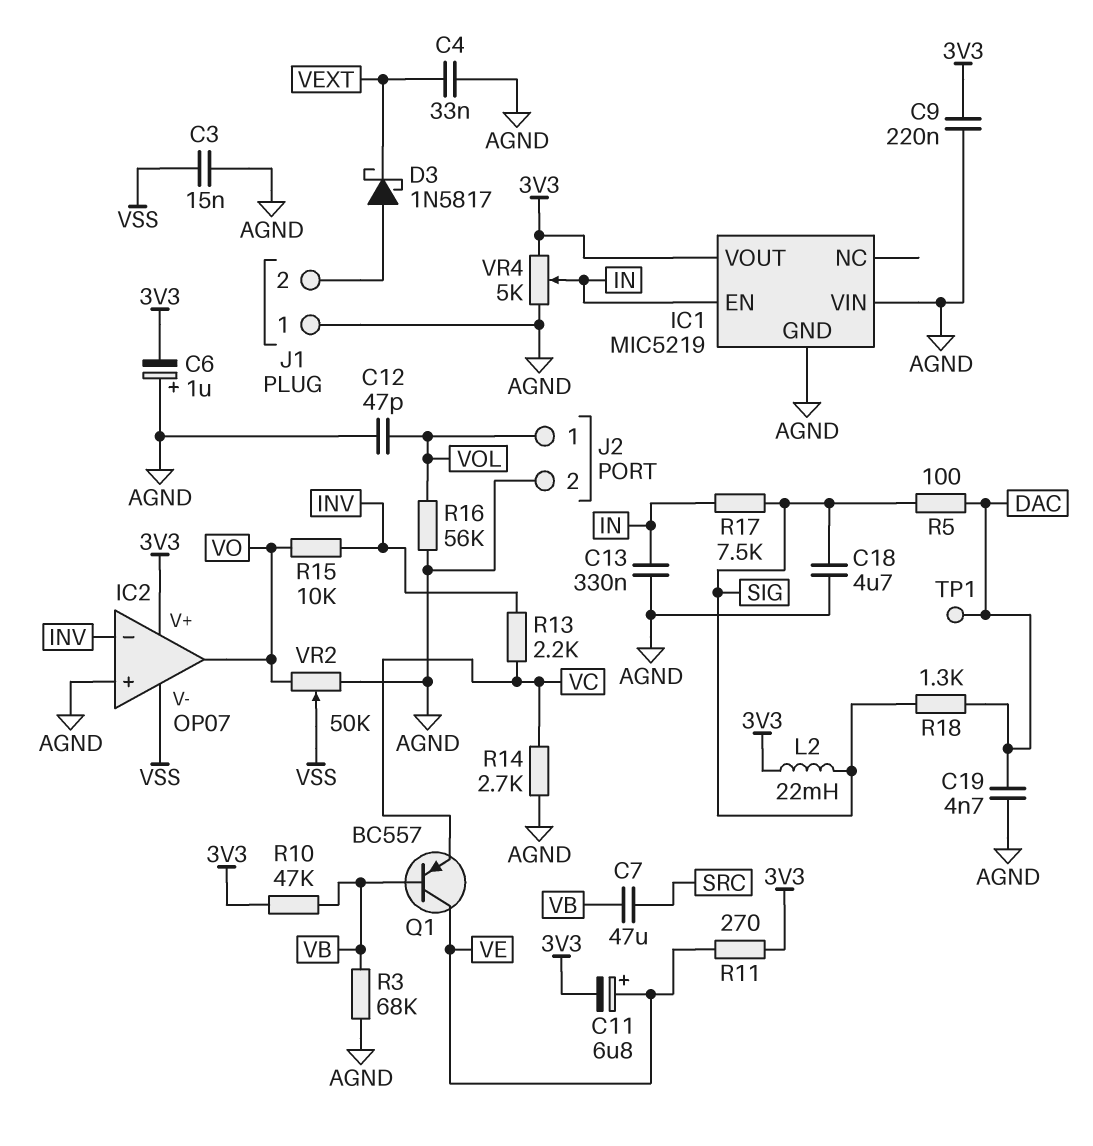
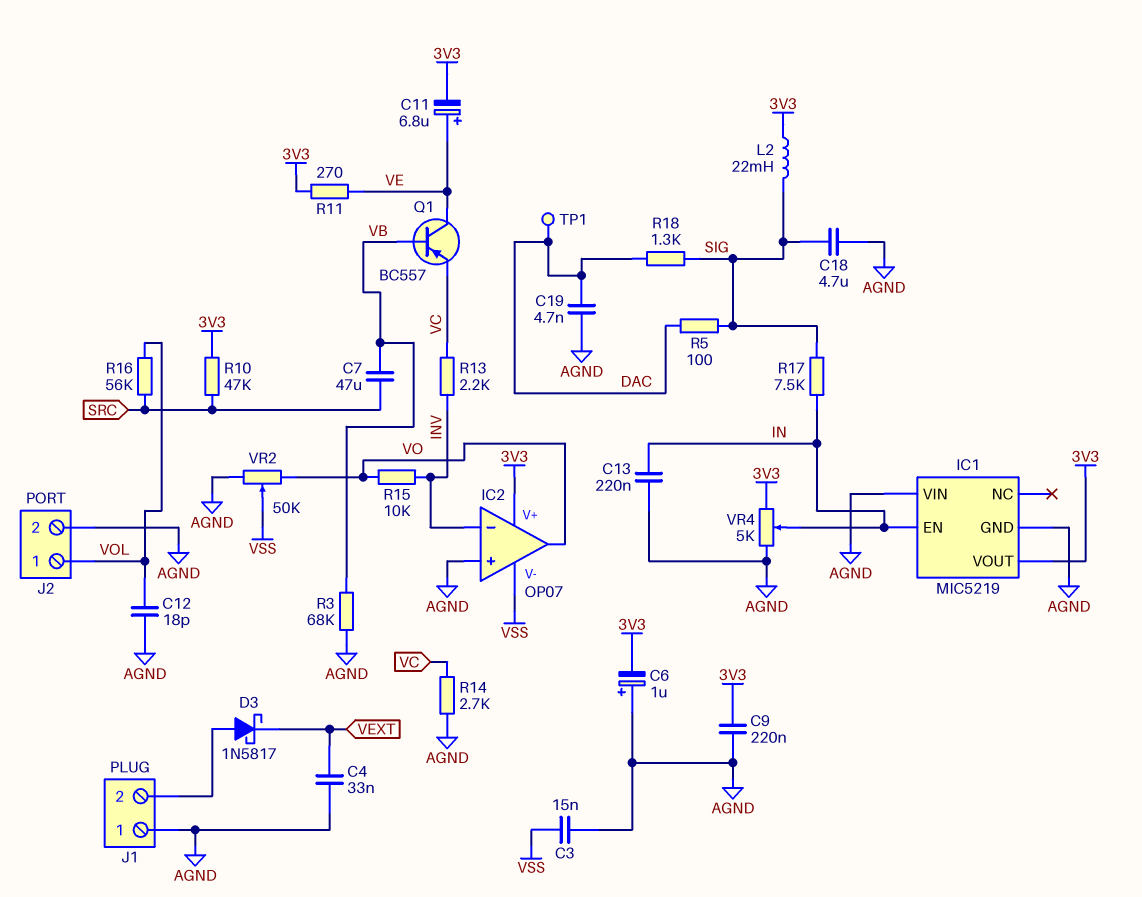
C12: 47pF (AGND, VOL) -> 18pF (AGND, VOL)
C13: 330nF (AGND, IN) -> 220nF (AGND, IN)
R10: 47k (3V3, VB) -> 47k (3V3, SRC)
R16: 56k (AGND, VOL) -> 56k (SRC, VOL)

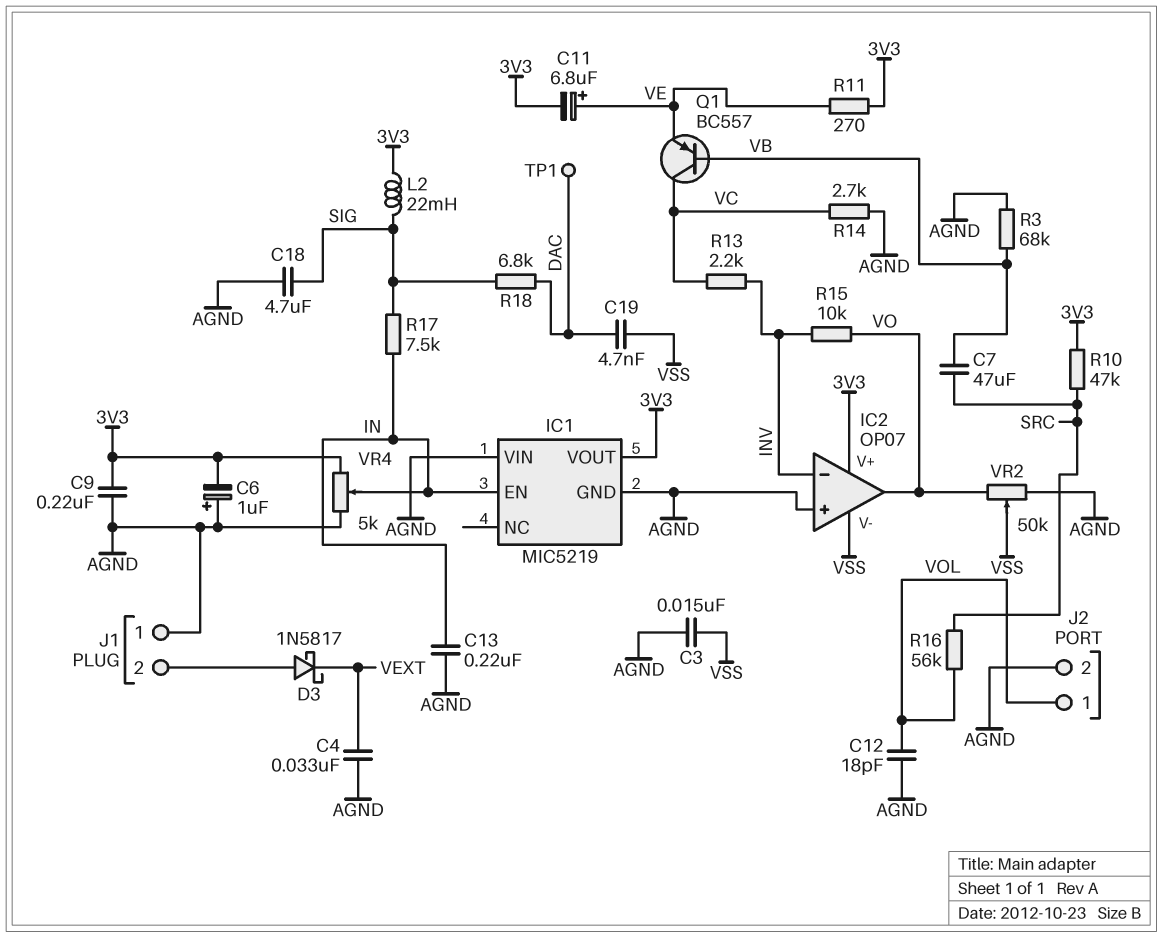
C19: 4.7nF (AGND, DAC) -> 4.7nF (DAC, VSS)
Q1: PNP BC557 (B VB, C VE, E VC) -> PNP BC557 (B VB, C VC, E VE)
R5: 100 (DAC, SIG) -> none
R18: 1.3k (DAC, SIG) -> 6.8k (DAC, SIG)

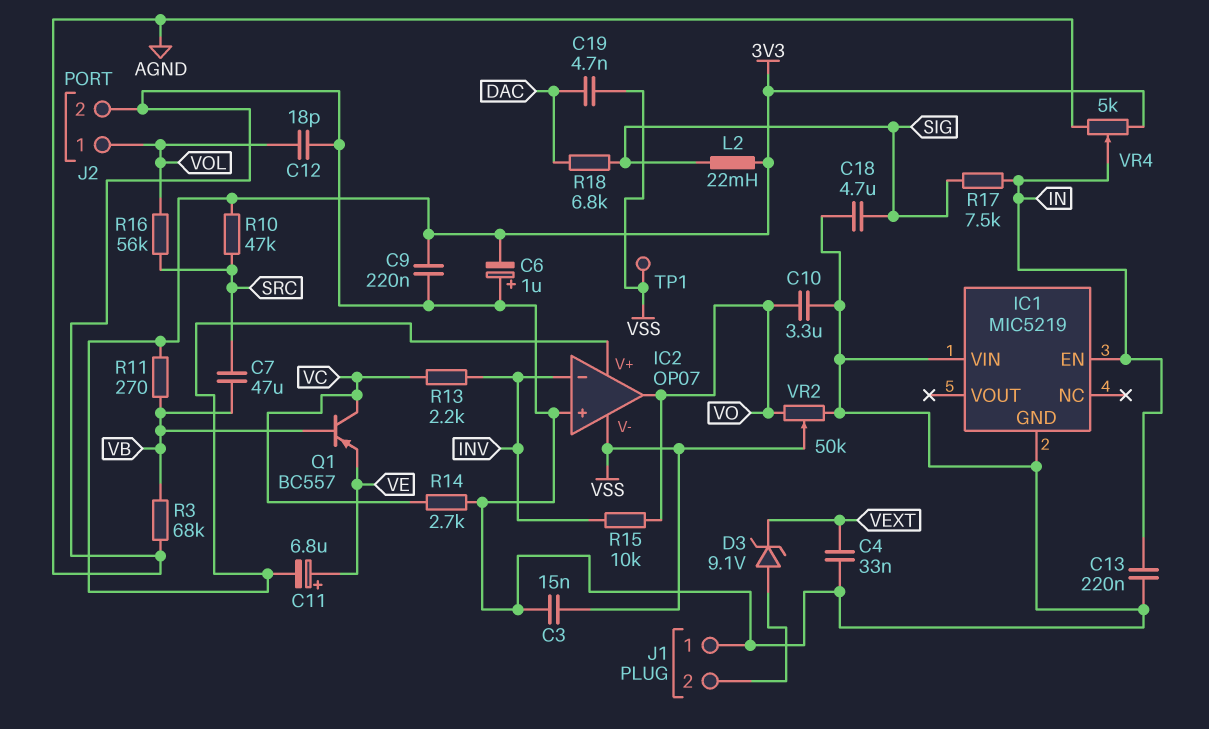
C10: none -> 3.3uF (AGND, VO)
D3: schottky 1N5817 (A J1/2, K VEXT) -> zener 9.1V (A J1/2, K VEXT)
IC1 pin VOUT: 3V3 -> none
R11: 270 (3V3, VE) -> 270 (3V3, VB)
TP1: test point (DAC) -> test point (VSS)

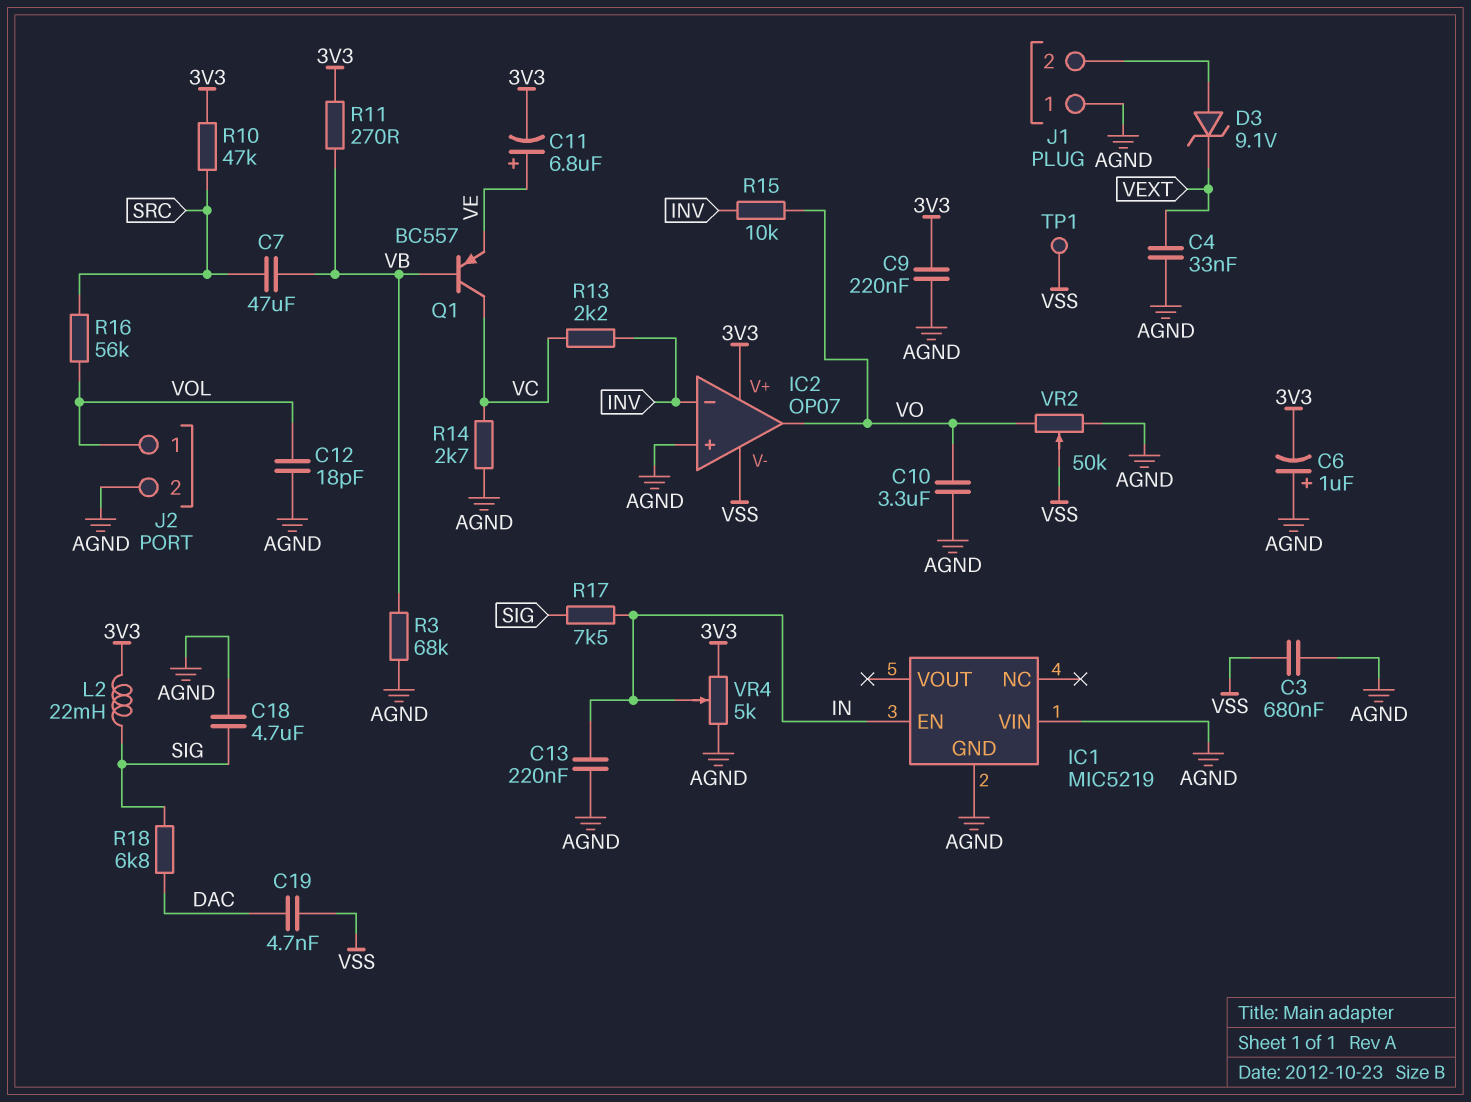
C3: 15nF (AGND, VSS) -> 680nF (AGND, VSS)

